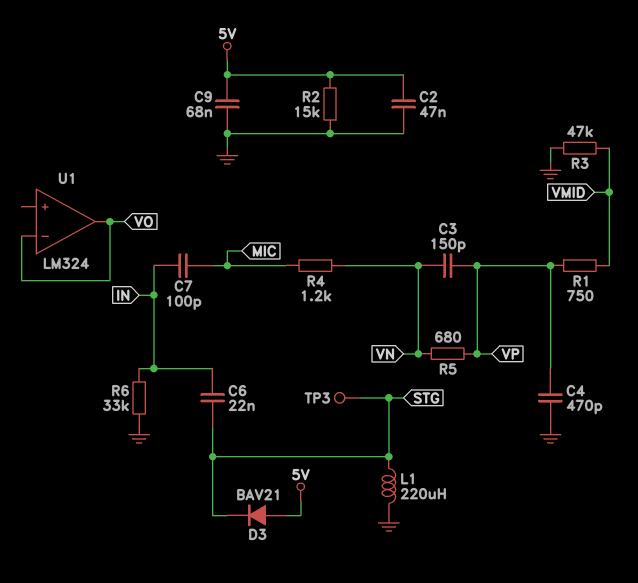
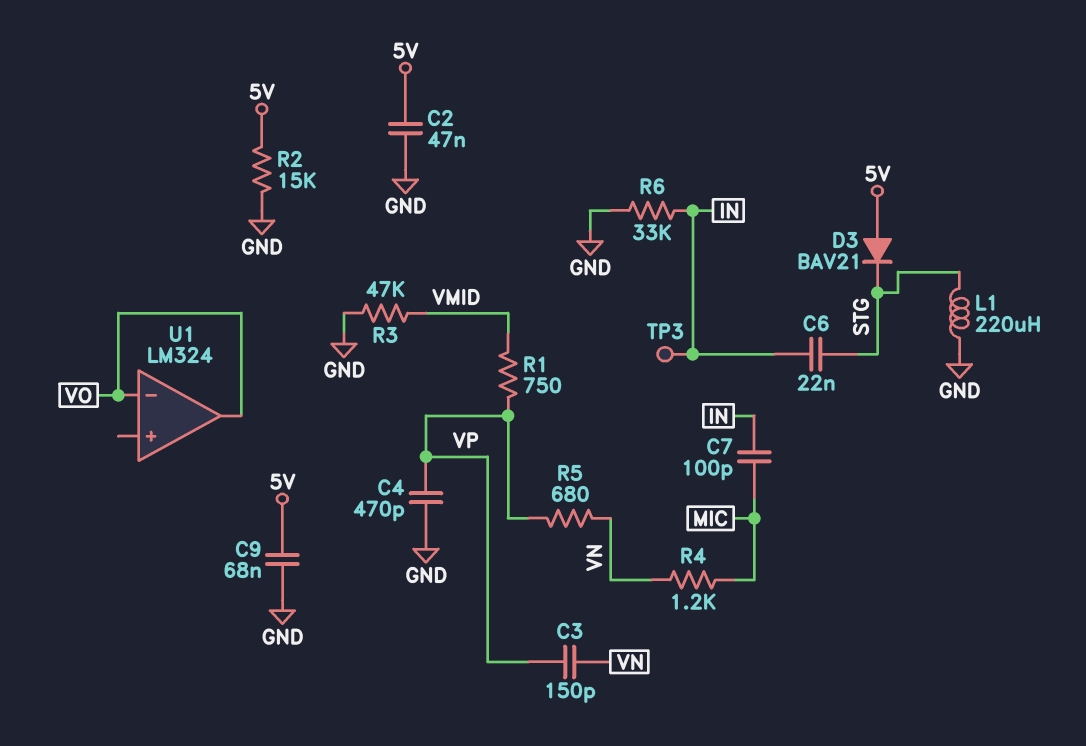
TP3: test point (STG) -> test point (IN)

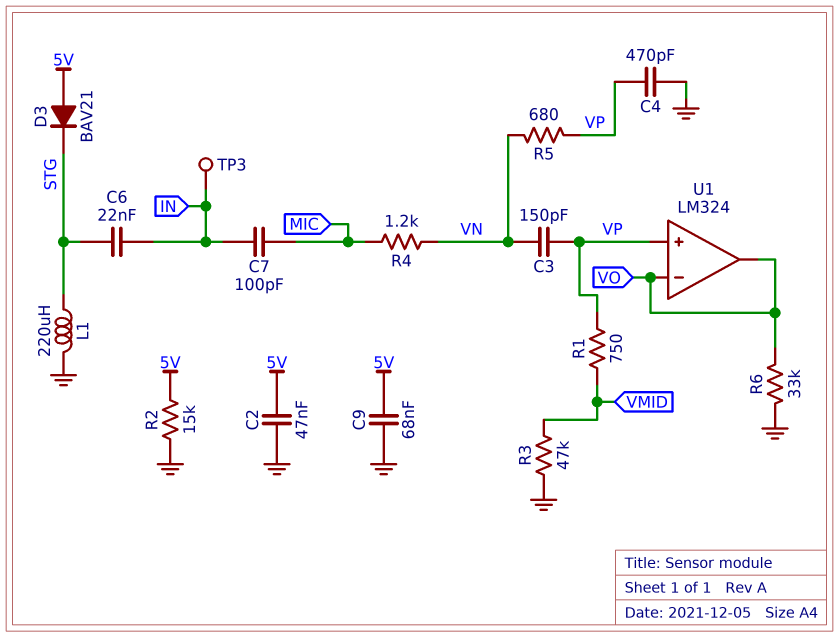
R6: 33k (GND, IN) -> 33k (GND, VO)
U1 pin in+: none -> VP

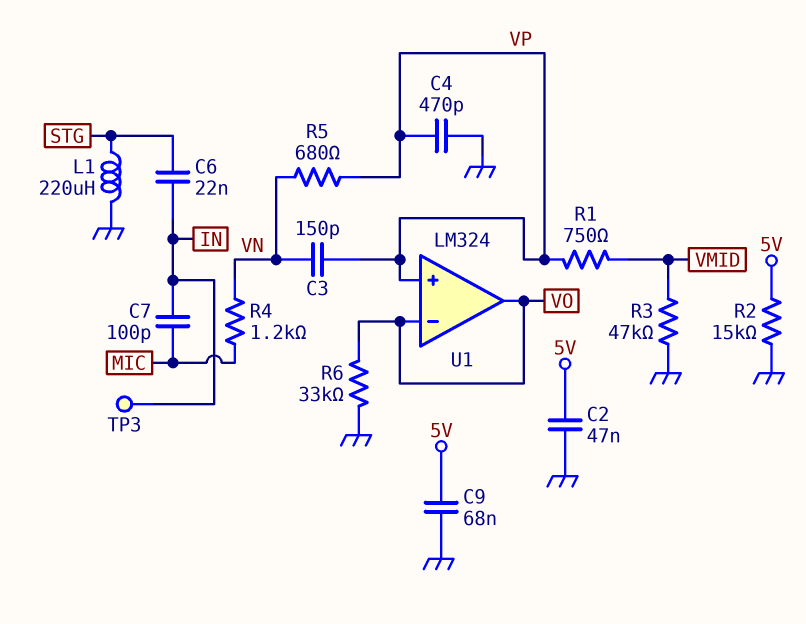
D3: diode BAV21 (A 5V, K STG) -> none

